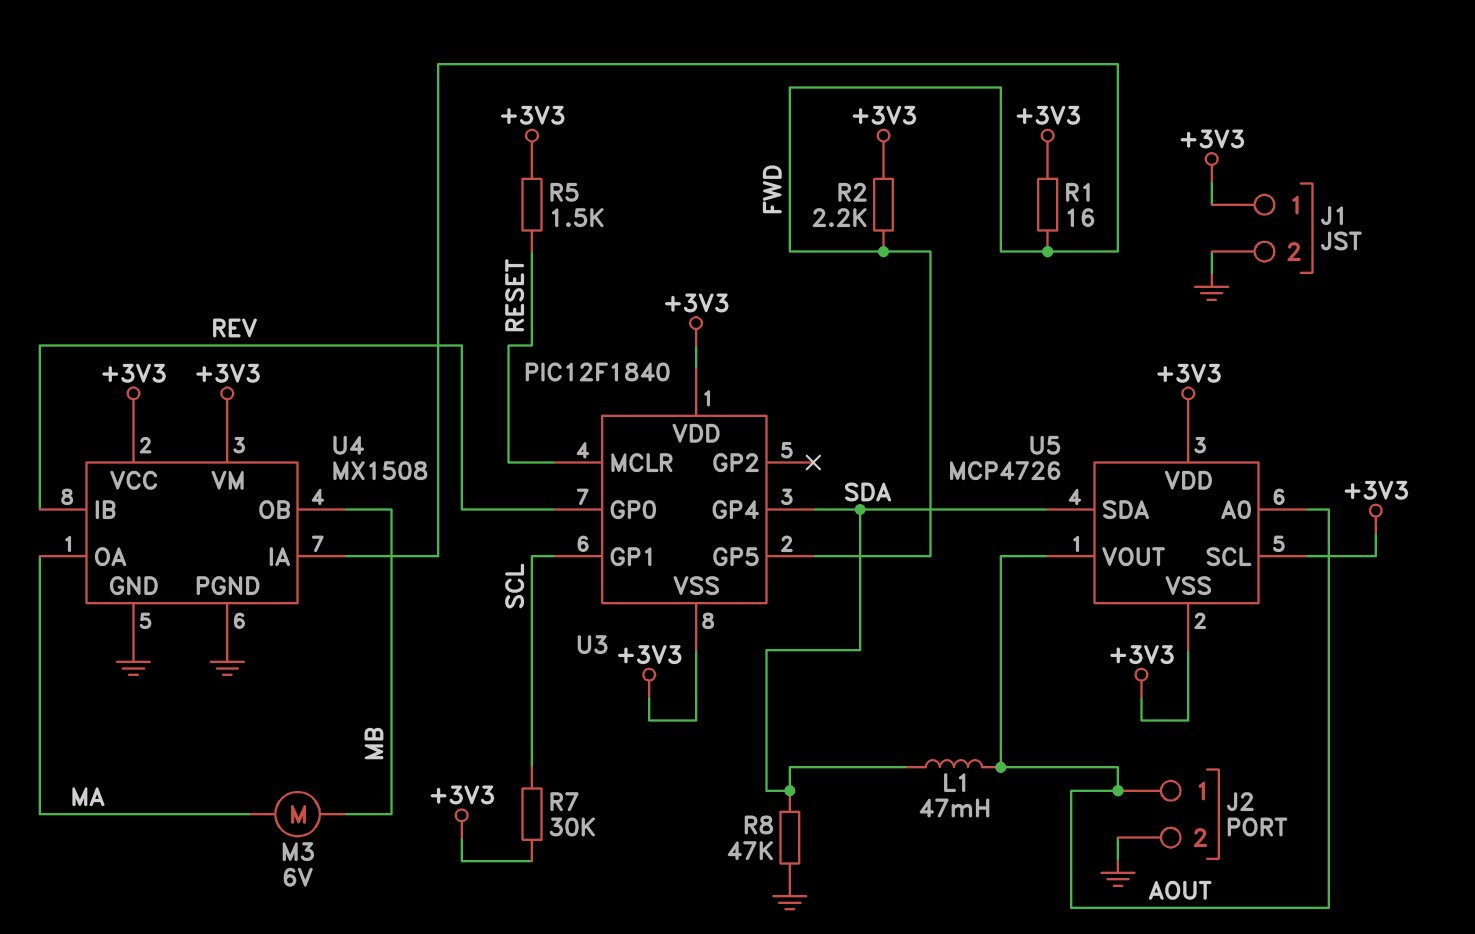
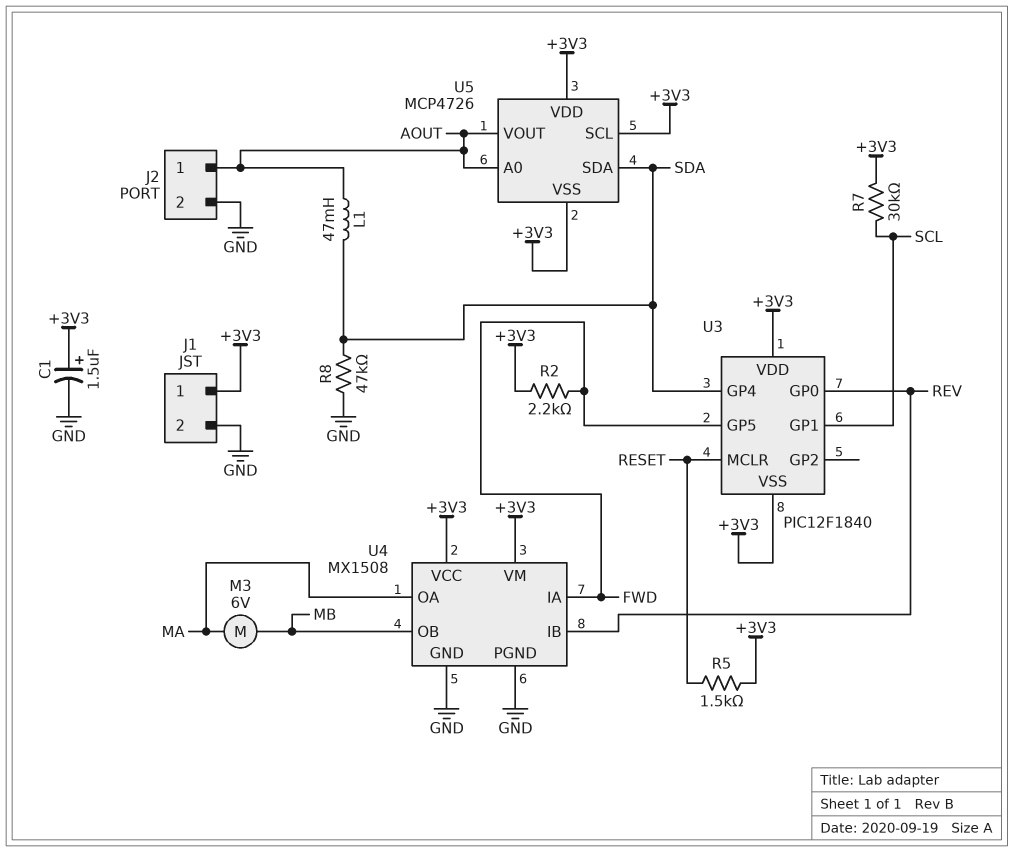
C1: none -> 1.5uF (plus +3V3, minus GND)
R1: 16 (+3V3, FWD) -> none

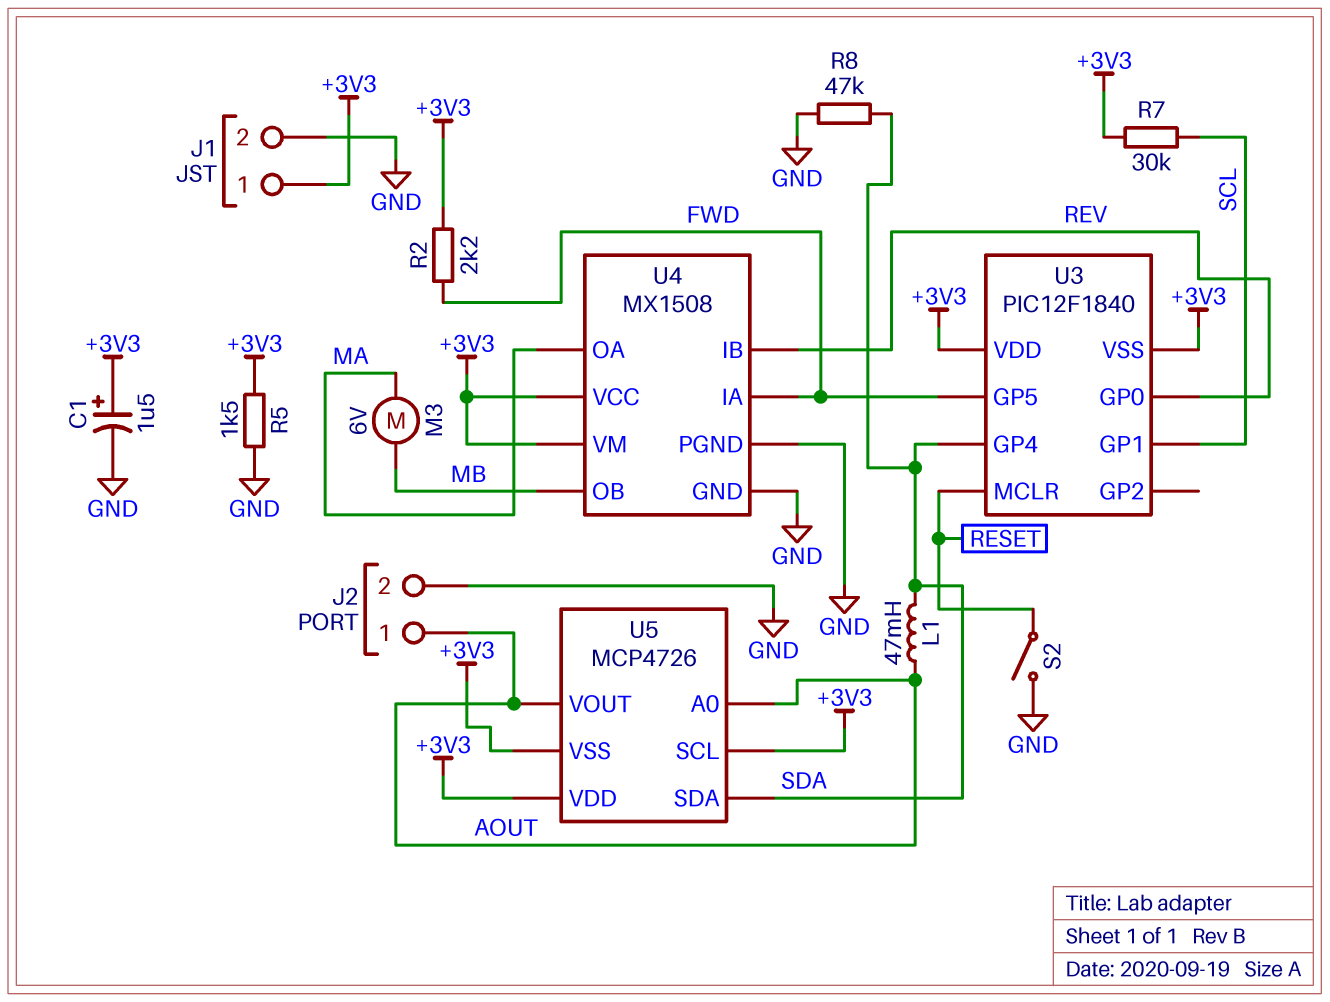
R5: 1.5k (+3V3, RESET) -> 1.5k (+3V3, GND)
S2: none -> switch (GND, RESET)

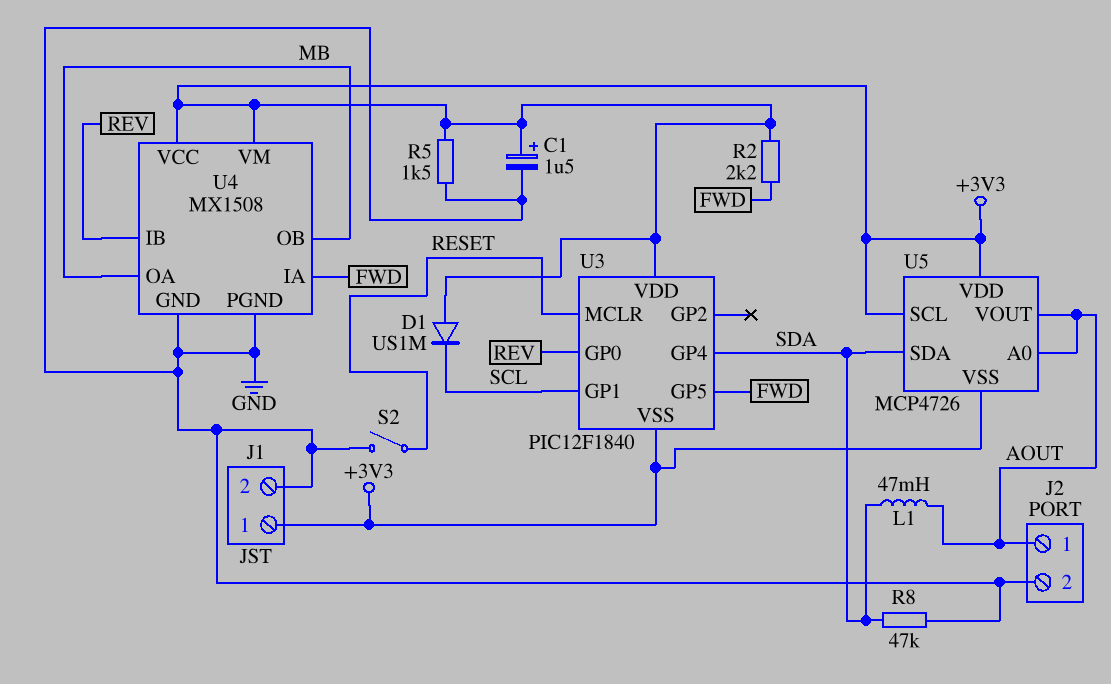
D1: none -> diode US1M (A +3V3, K SCL)
M3: motor 6V (MA, MB) -> none
R7: 30k (+3V3, SCL) -> none
U4 pin OA: MA -> MB

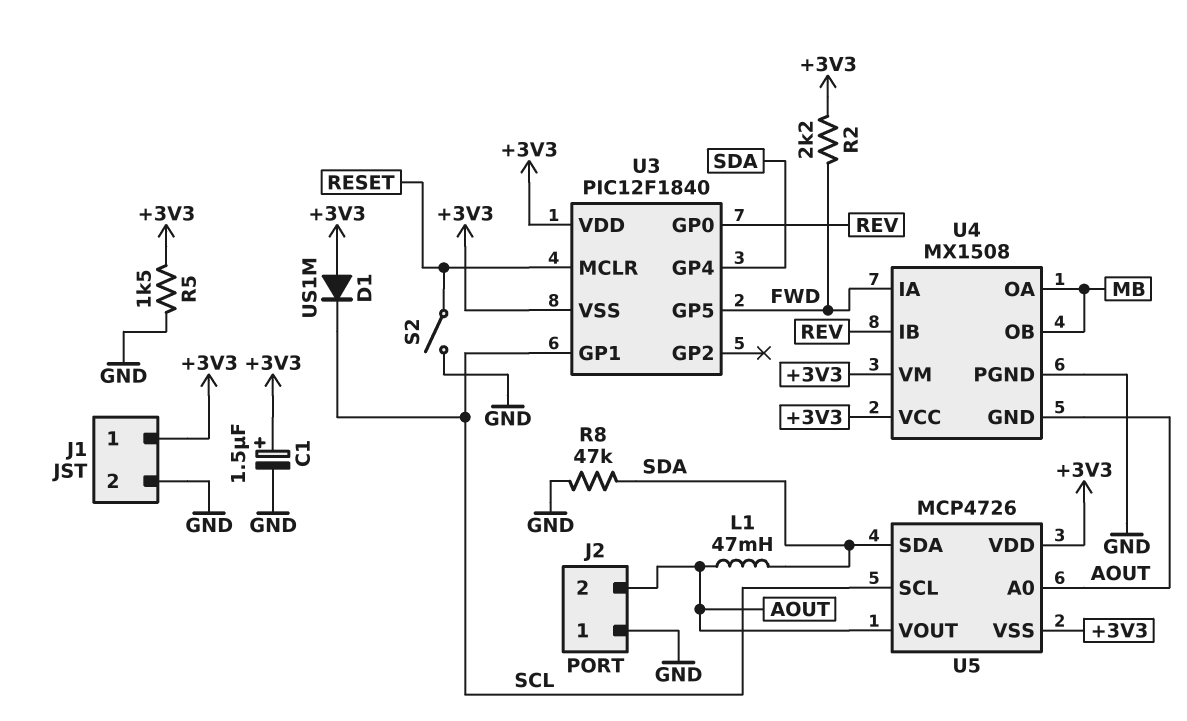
J2 pin 1: AOUT -> GND
J2 pin 2: GND -> AOUT
U4 pin GND: GND -> AOUT
U5 pin SCL: +3V3 -> SCL

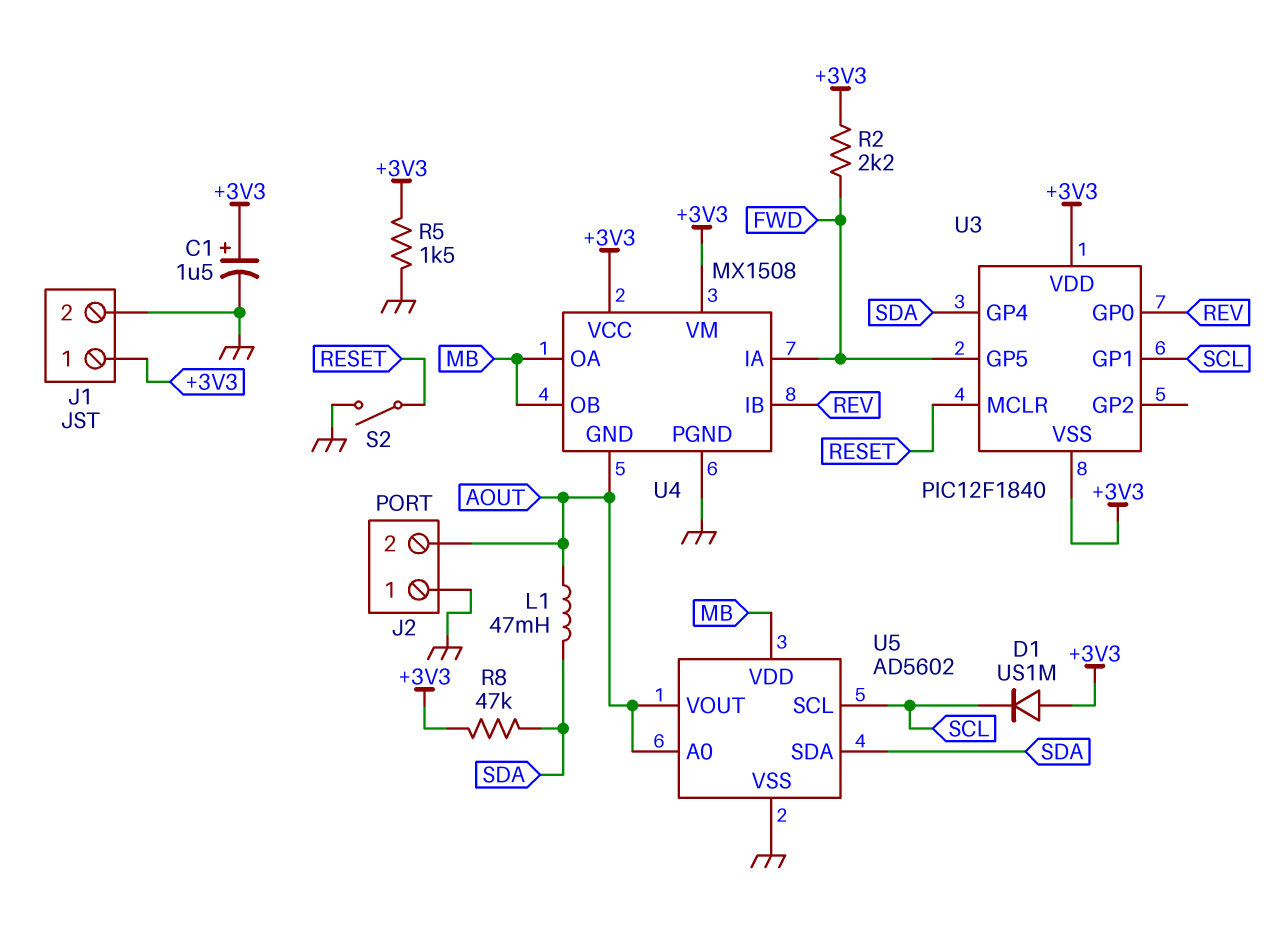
R8: 47k (GND, SDA) -> 47k (+3V3, SDA)
U5: MCP4726 -> AD5602
U5 pin VDD: +3V3 -> MB
U5 pin VSS: +3V3 -> GND

